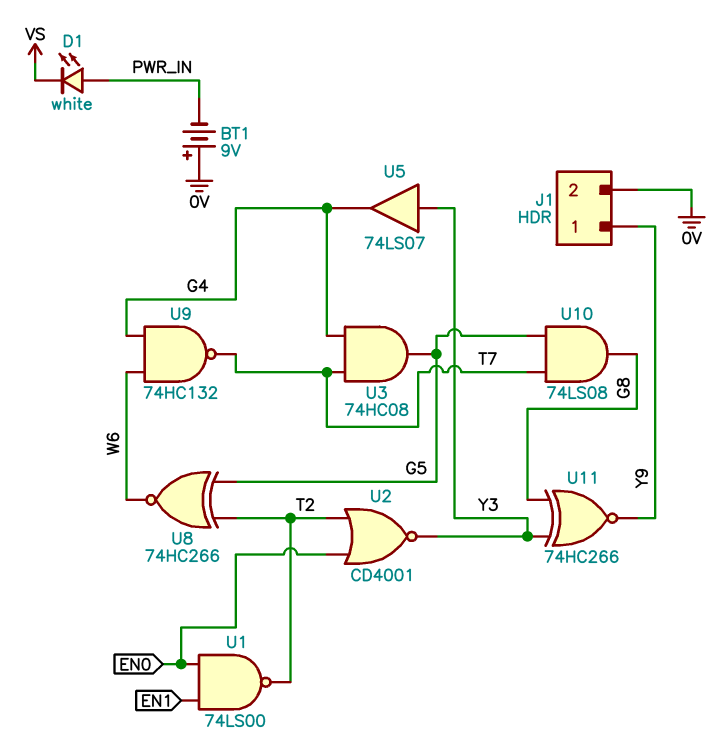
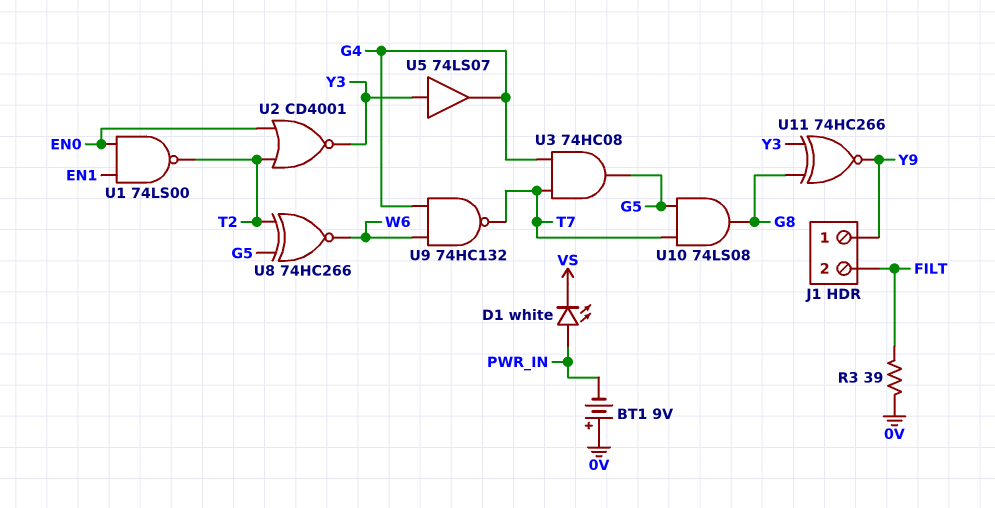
J1 pin 2: 0V -> FILT
R3: none -> 39 (0V, FILT)

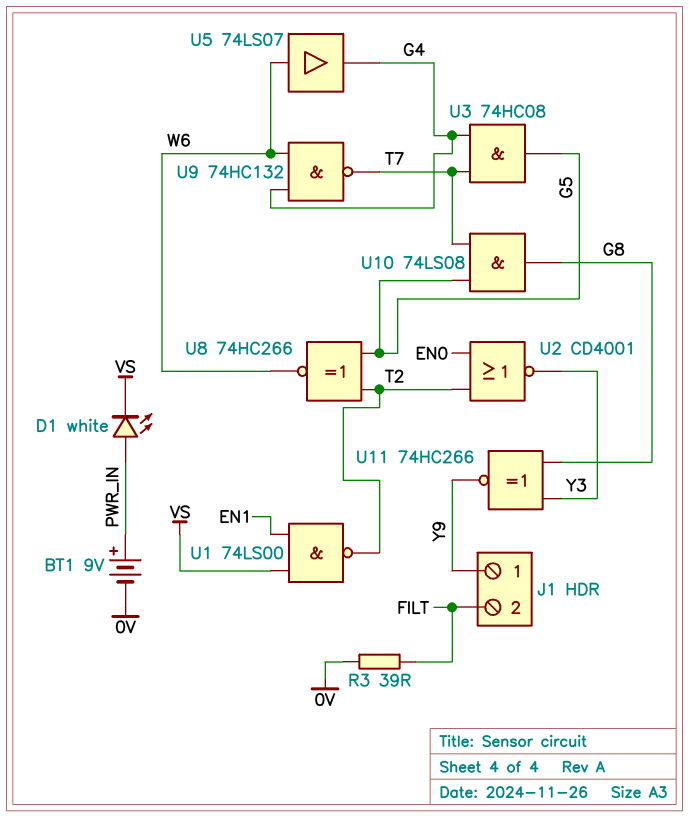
BT1: 9V (plus 0V, minus PWR_IN) -> 9V (plus PWR_IN, minus 0V)
U1: NAND 74LS00 (in EN0, in EN1, out T2) -> NAND 74LS00 (in EN1, in VS, out T2)
U5: buffer 74LS07 (in Y3, out G4) -> buffer 74LS07 (in W6, out G4)

